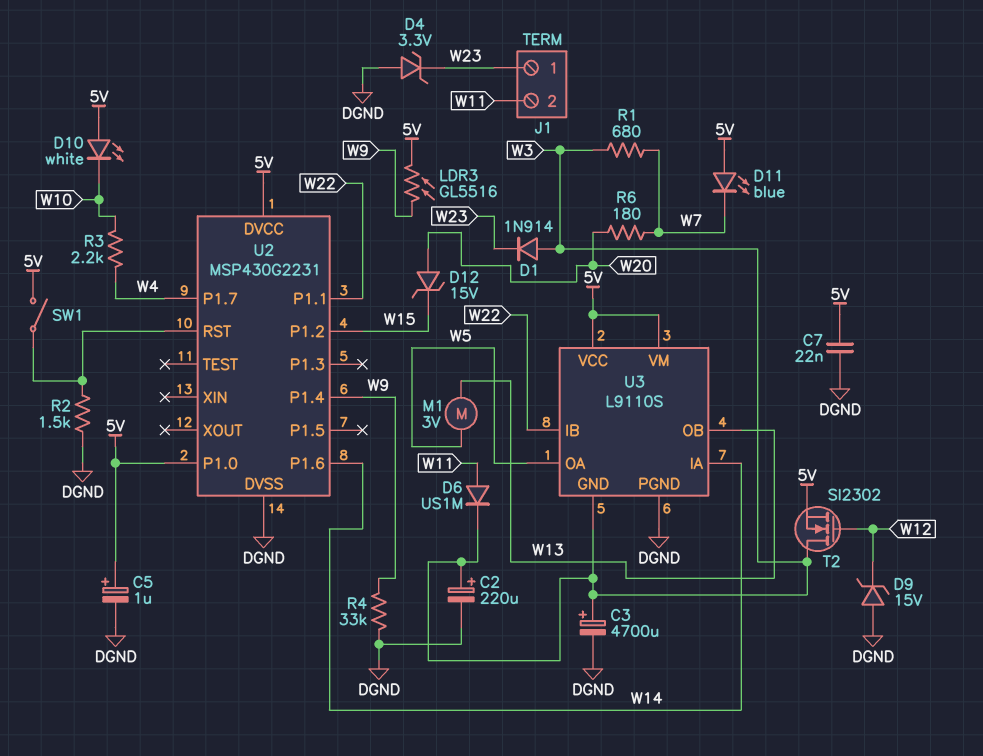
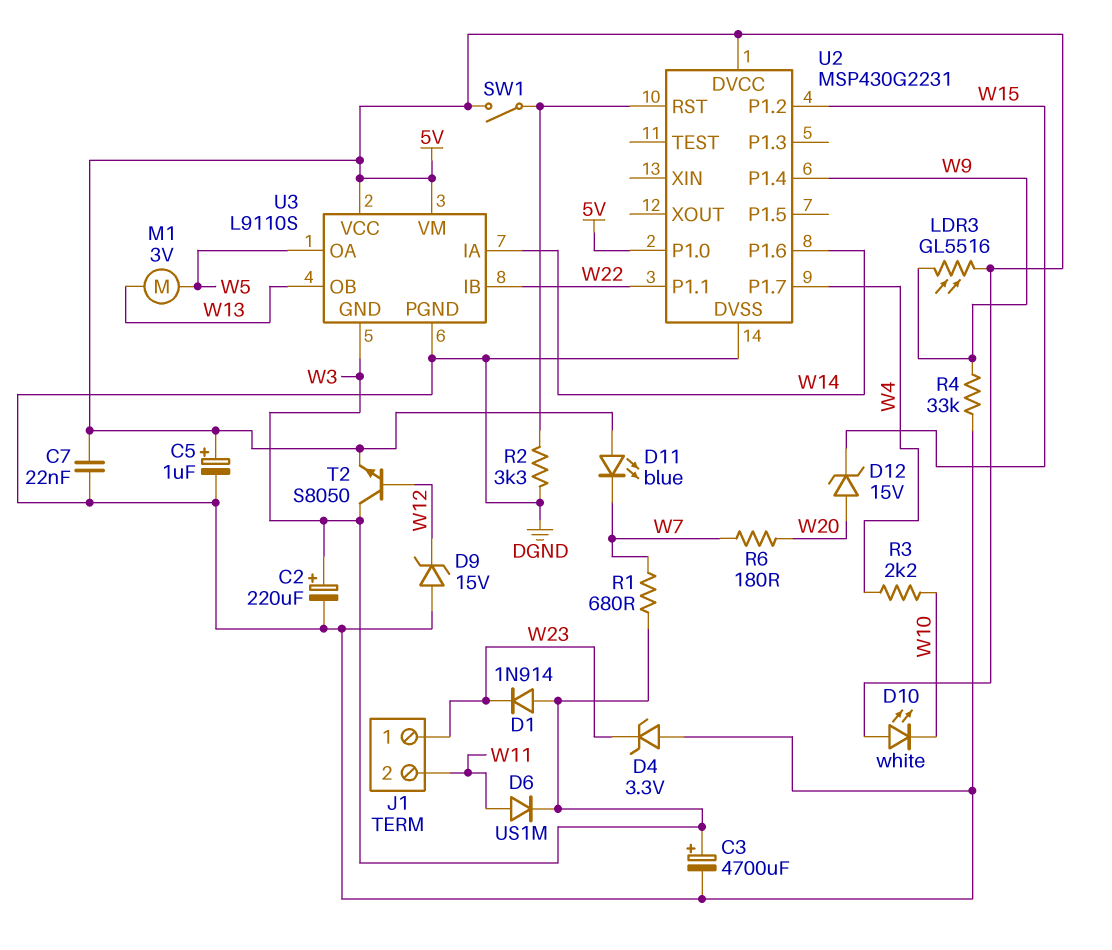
R2: 1.5k (DGND, U2/RST) -> 3.3k (DGND, U2/RST)
T2: NMOS SI2302 (G W12, D W3, S 5V) -> NPN S8050 (B W12, C W3, E 5V)

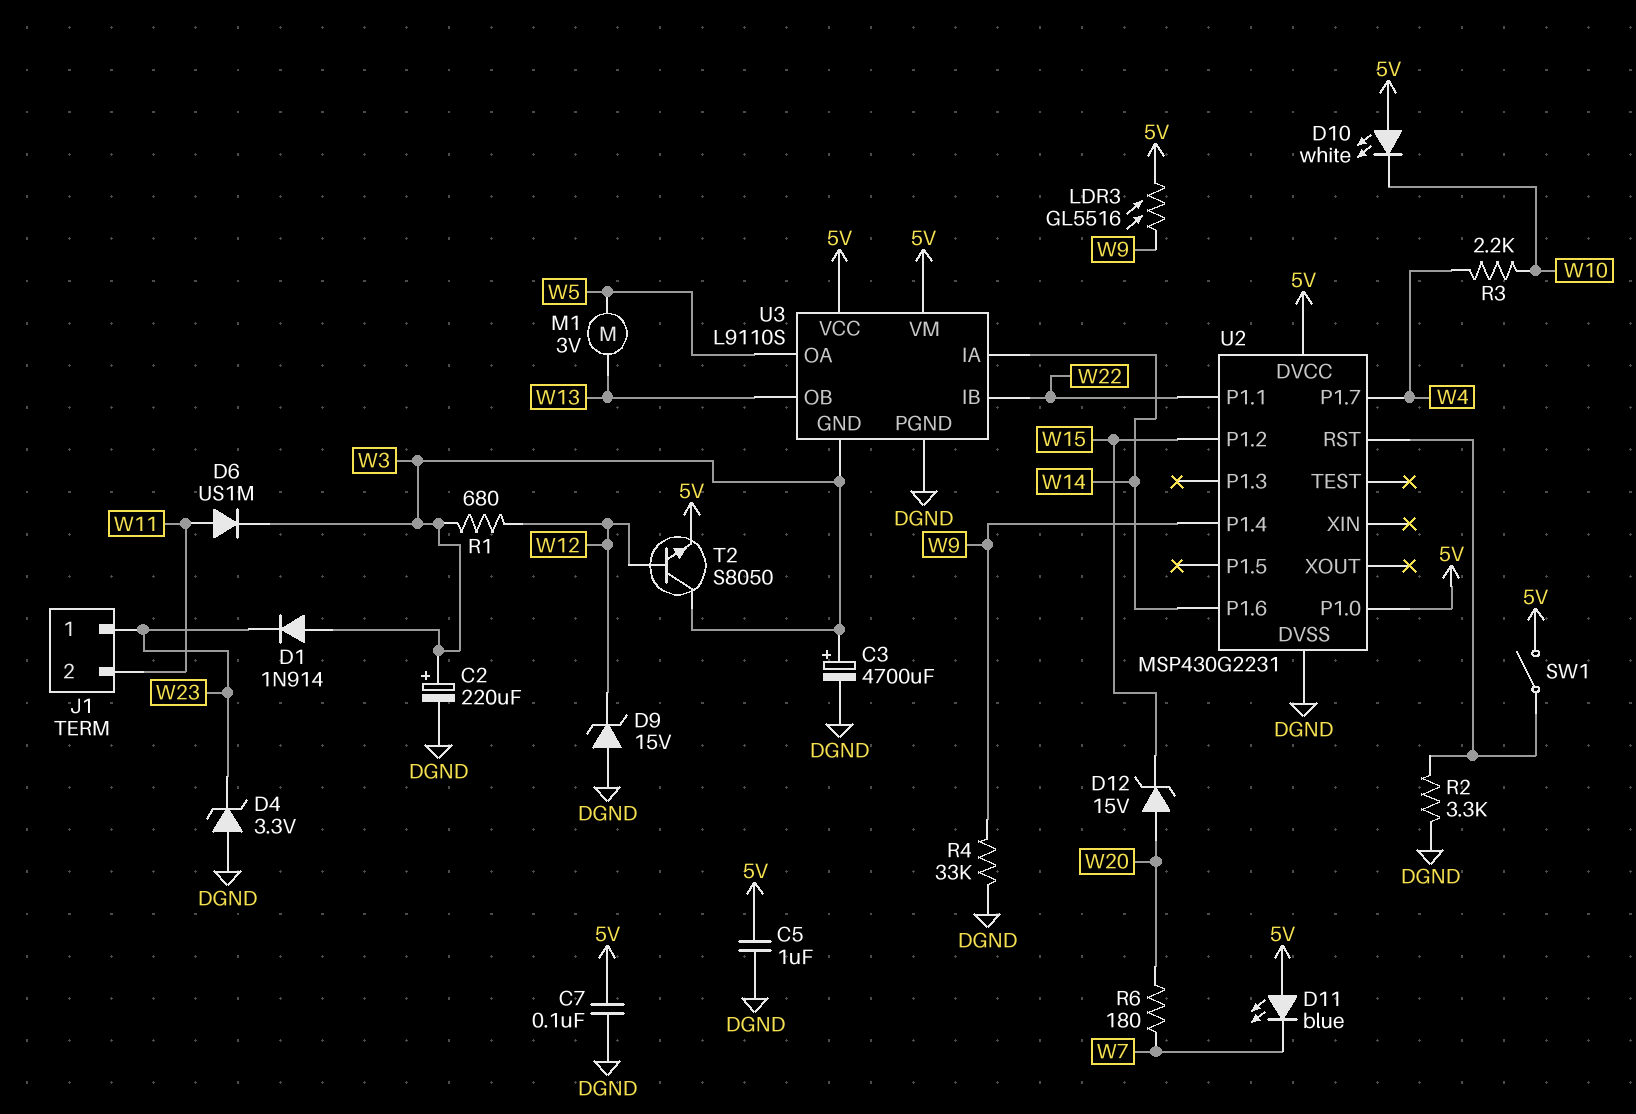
C5: 1uF (plus 5V, minus DGND) -> 1uF (5V, DGND)
C7: 22nF (5V, DGND) -> 100nF (5V, DGND)
R1: 680 (W3, W7) -> 680 (W3, W12)

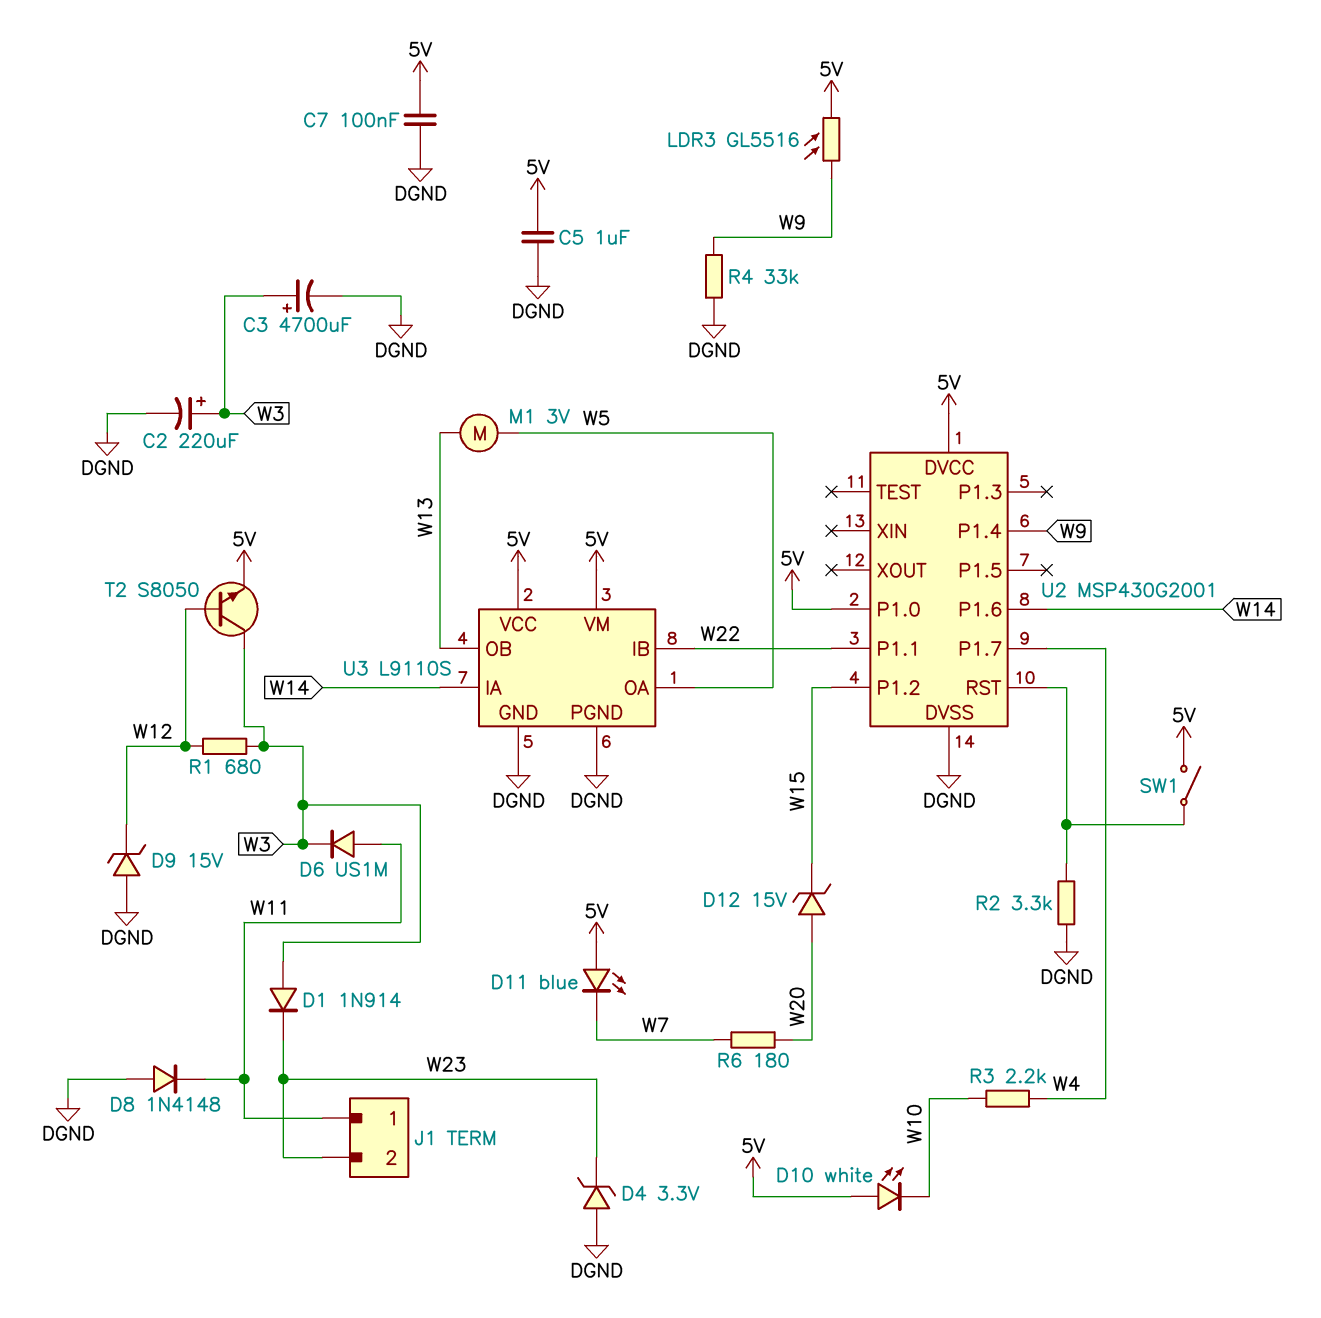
D8: none -> diode 1N4148 (A DGND, K W11)
J1 pin 1: W23 -> W11
J1 pin 2: W11 -> W23
U2: MSP430G2231 -> MSP430G2001
U3 pin GND: W3 -> DGND

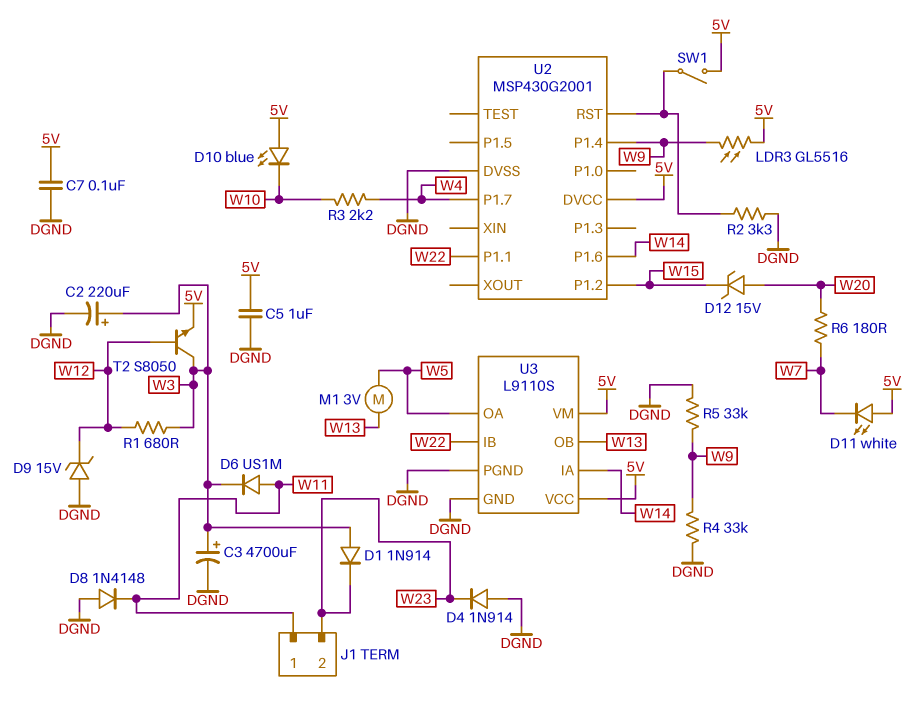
D4: zener 3.3V (A DGND, K W23) -> diode 1N914 (A DGND, K W23)
D10: LED white (A 5V, K W10) -> LED blue (A 5V, K W10)
D11: LED blue (A 5V, K W7) -> LED white (A 5V, K W7)
R5: none -> 33k (DGND, W9)
U2 pin P1.0: 5V -> none

